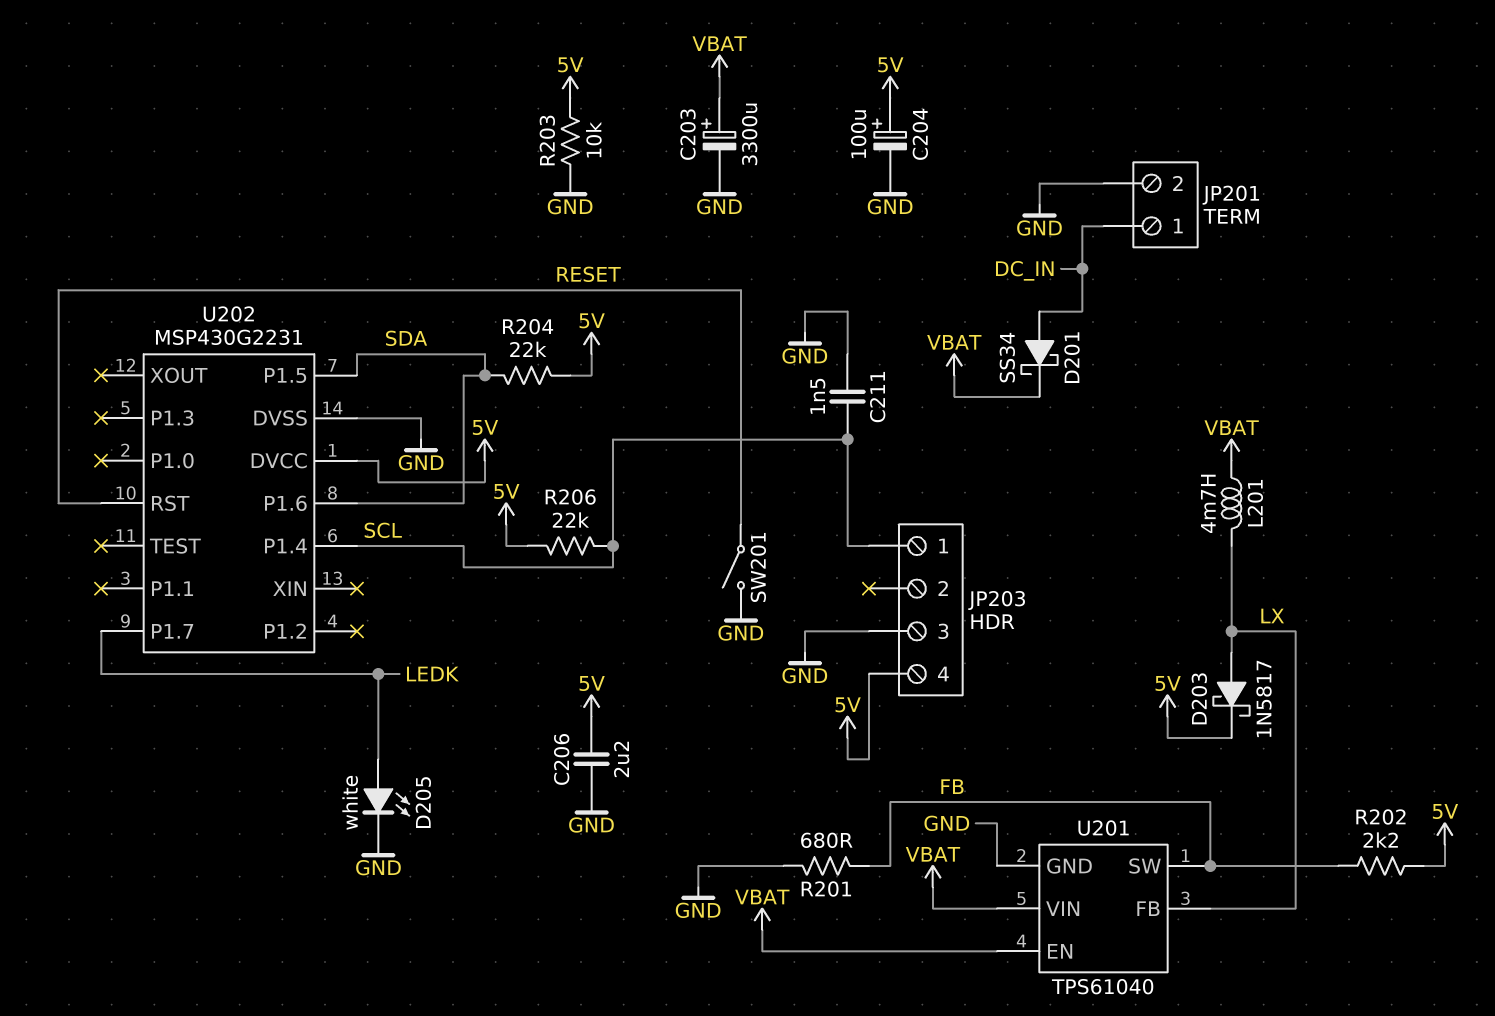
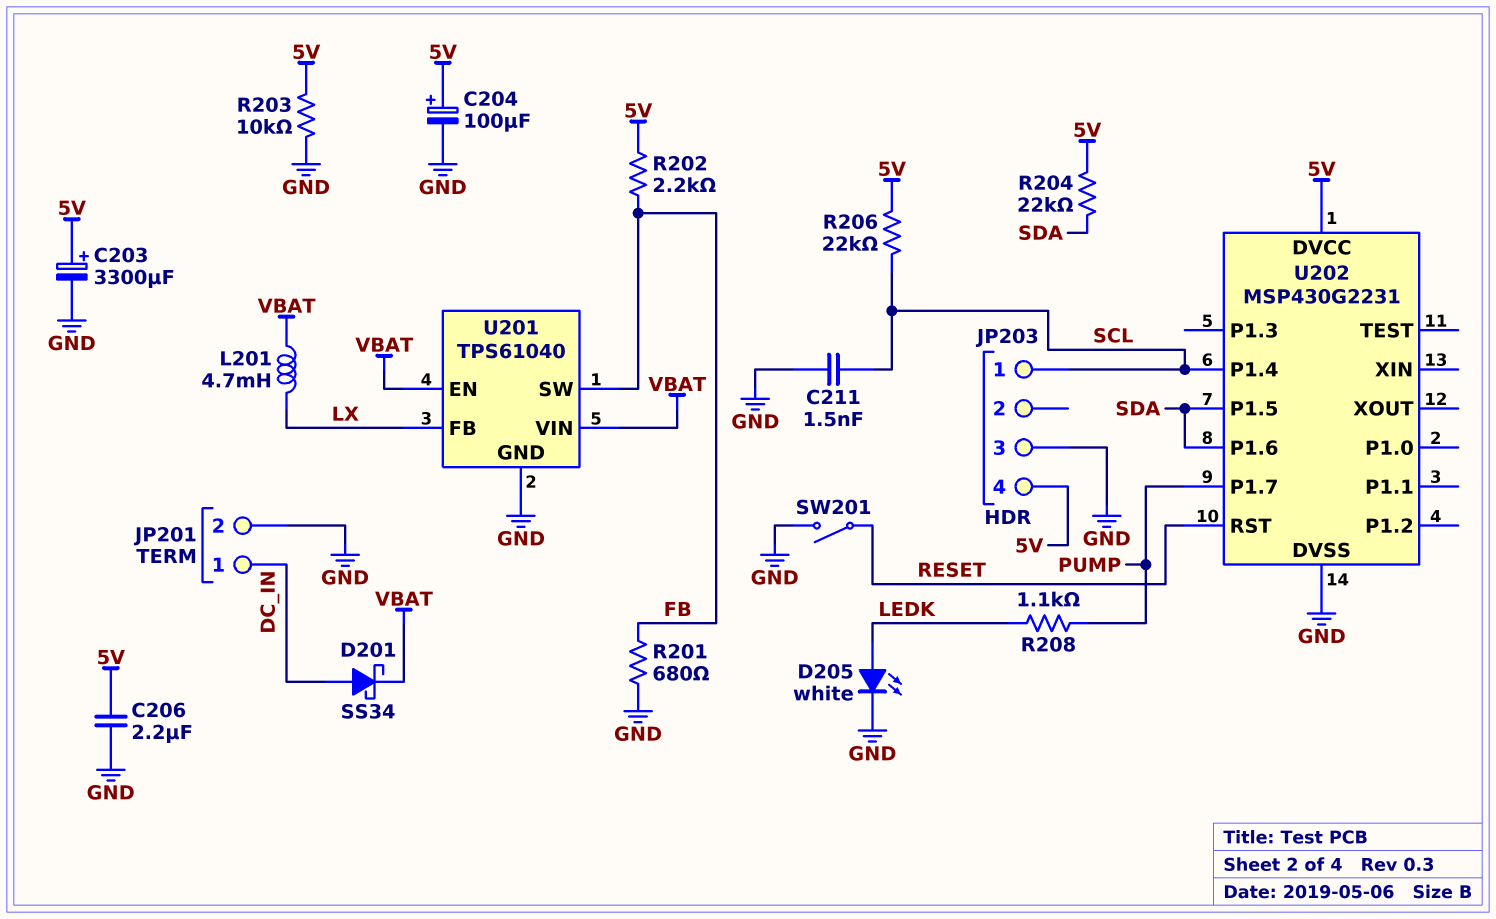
C203: 3300uF (plus VBAT, minus GND) -> 3300uF (plus 5V, minus GND)
D203: schottky 1N5817 (A LX, K 5V) -> none
R208: none -> 1.1k (LEDK, PUMP)
U202 pin P1.7: LEDK -> PUMP

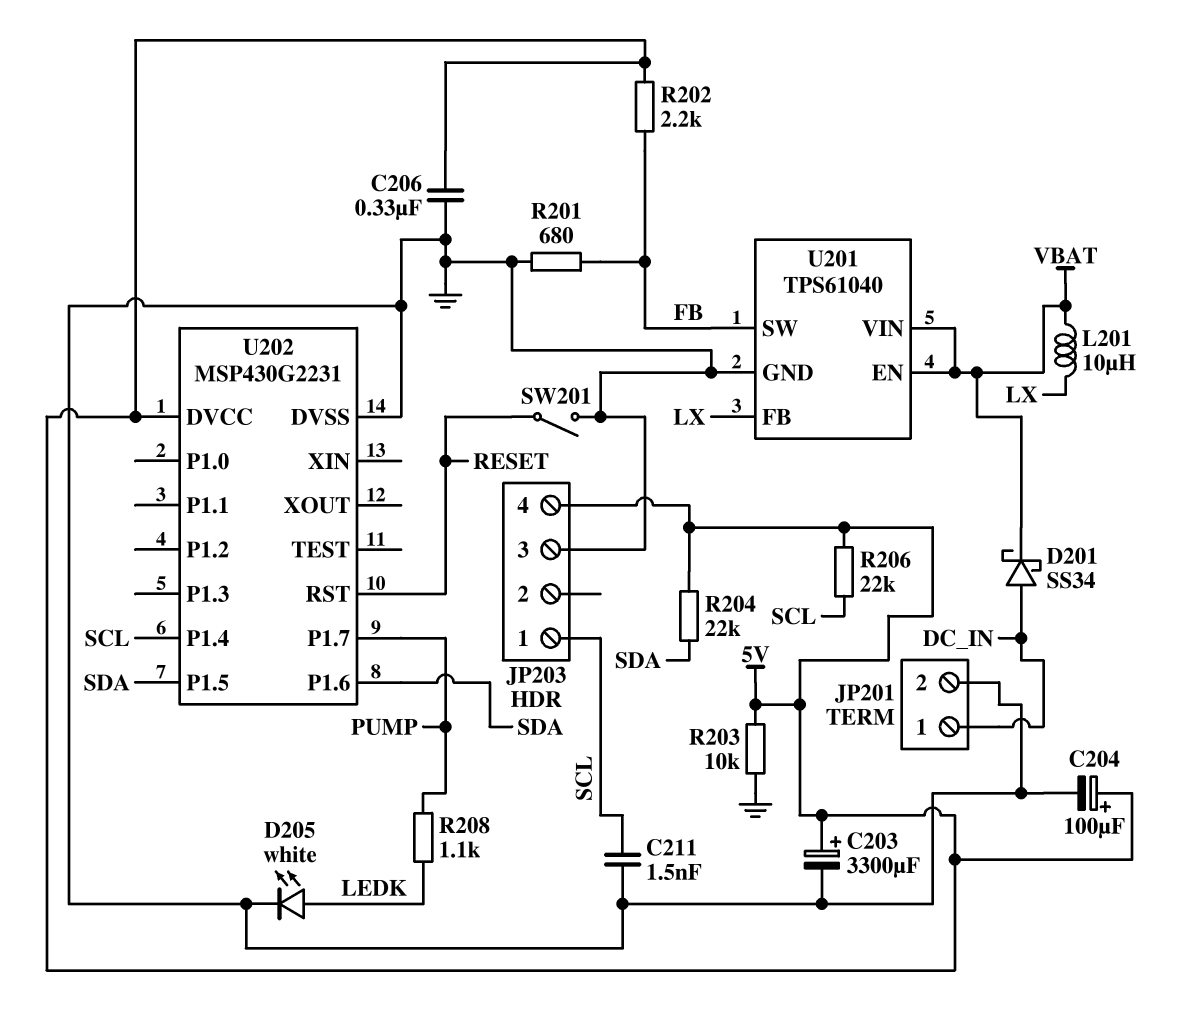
C206: 2.2uF (5V, GND) -> 330nF (5V, GND)
L201: 4.7mH (LX, VBAT) -> 10uH (LX, VBAT)

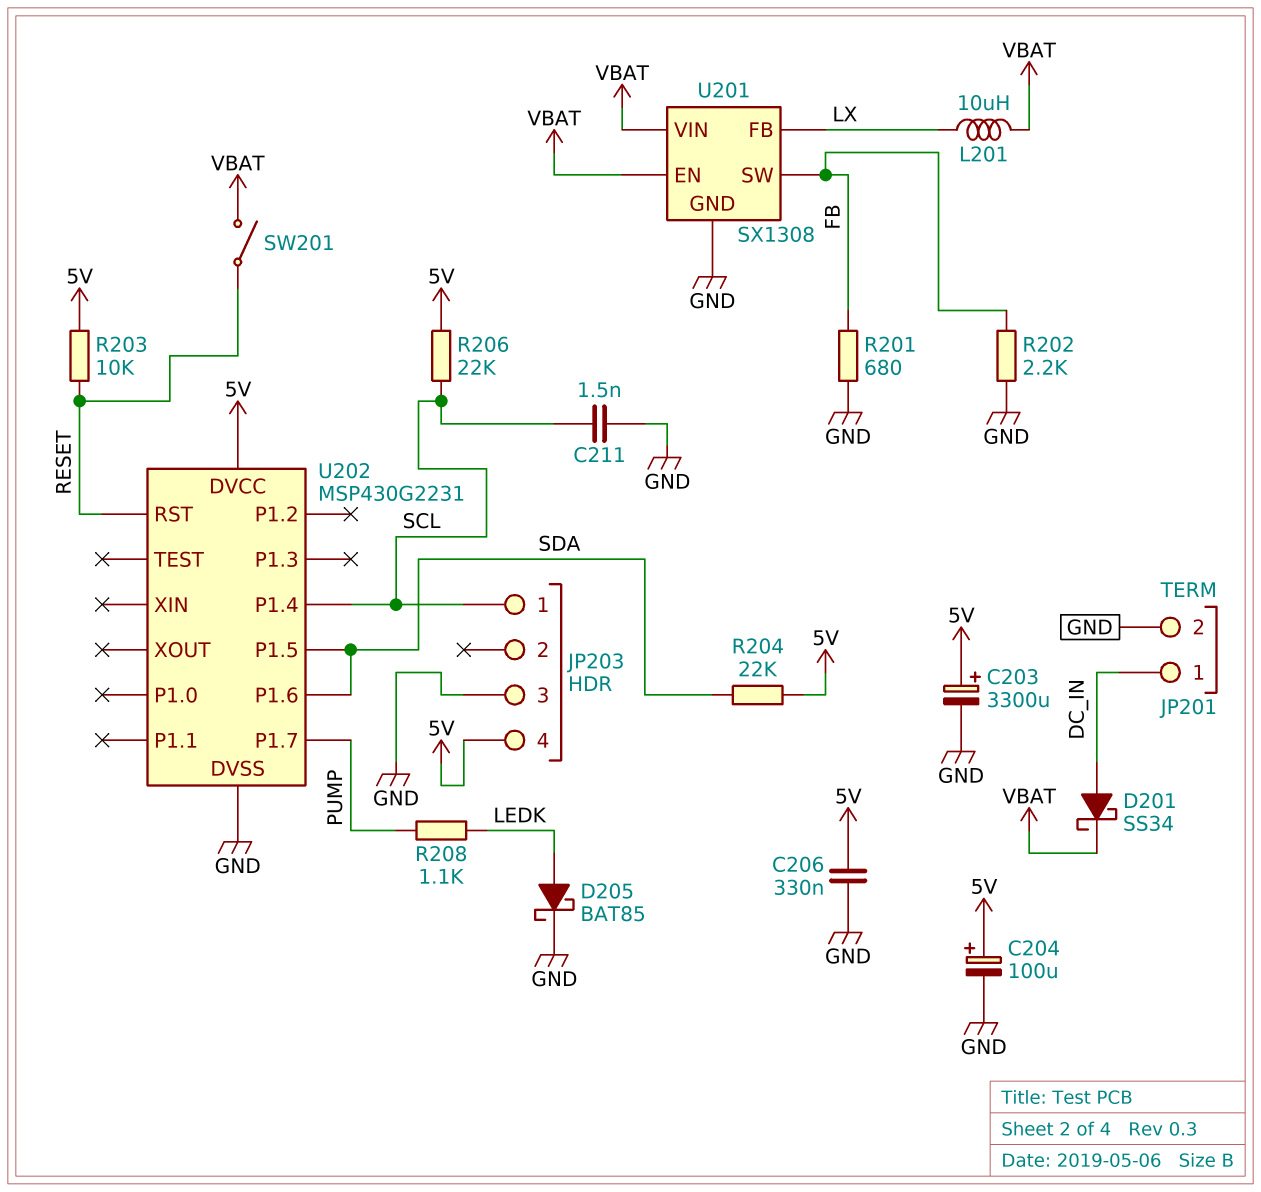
D205: LED white (A LEDK, K GND) -> schottky BAT85 (A LEDK, K GND)
R202: 2.2k (5V, FB) -> 2.2k (FB, GND)
R203: 10k (5V, GND) -> 10k (5V, RESET)
SW201: switch (GND, RESET) -> switch (RESET, VBAT)
U201: TPS61040 -> SX1308

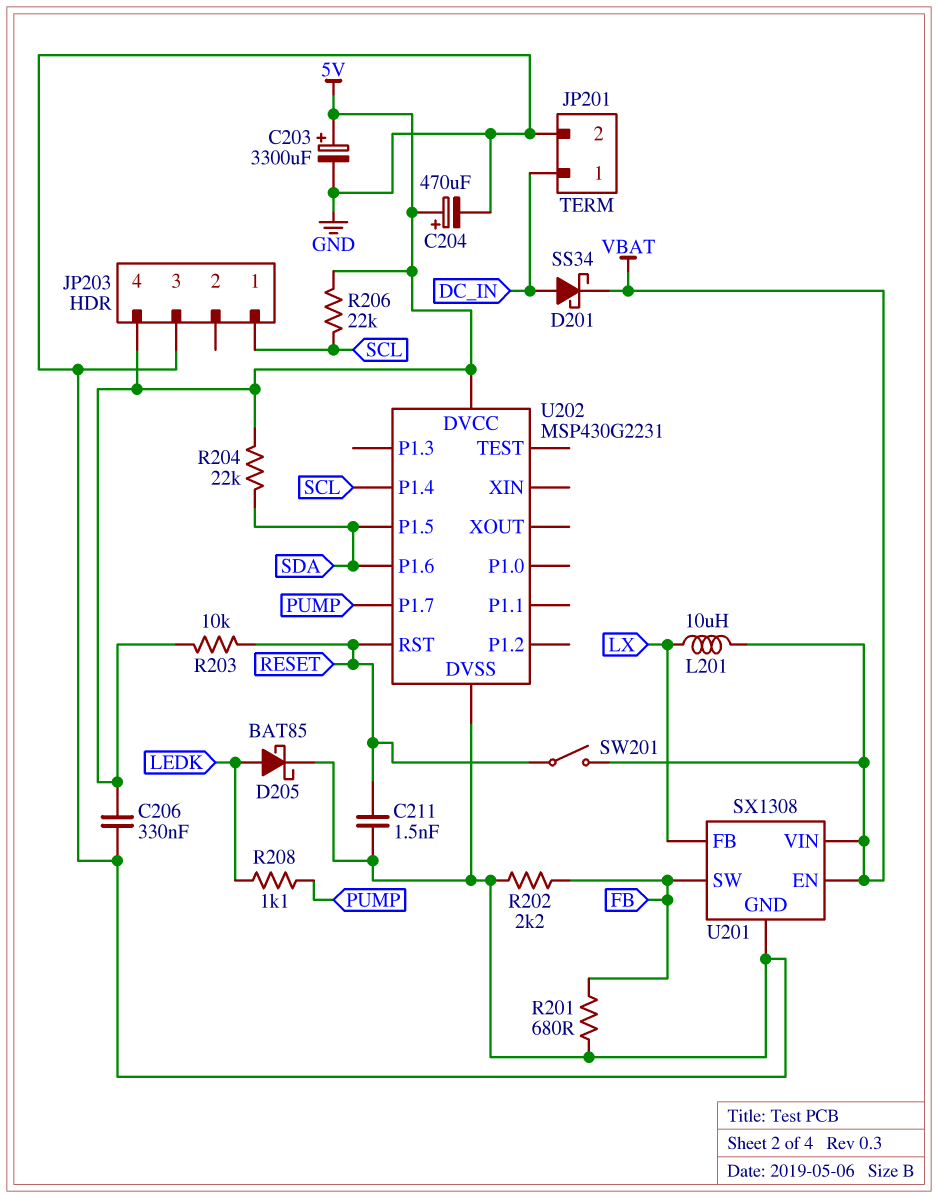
C204: 100uF (plus 5V, minus GND) -> 470uF (plus 5V, minus GND)
C211: 1.5nF (GND, SCL) -> 1.5nF (GND, RESET)

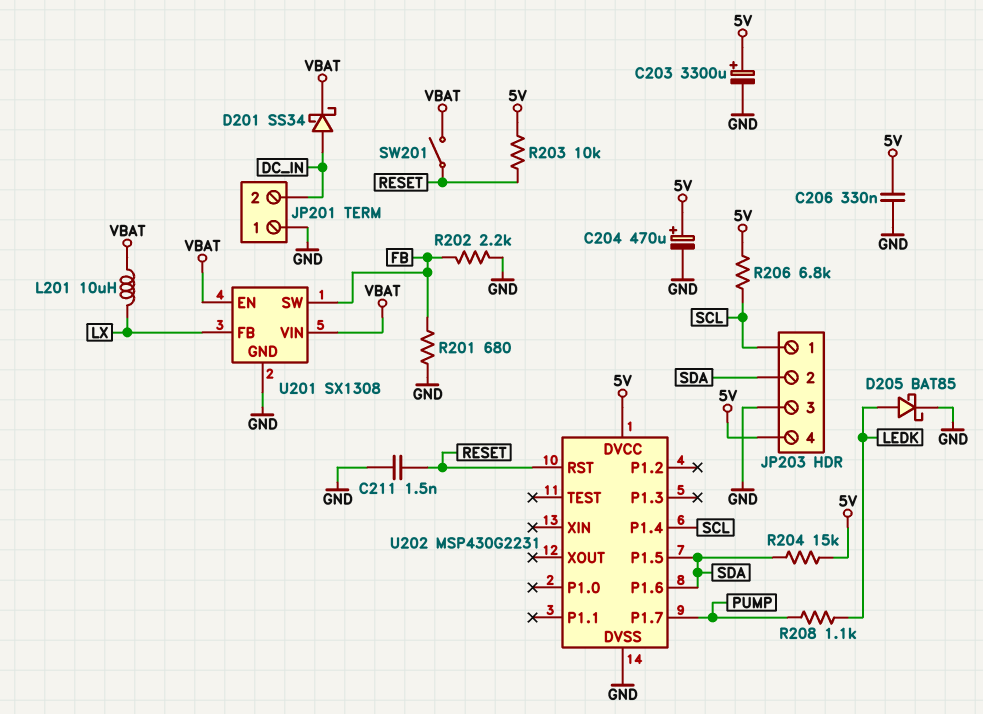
JP201 pin 1: DC_IN -> GND
JP201 pin 2: GND -> DC_IN
JP203 pin 2: none -> SDA
R204: 22k (5V, SDA) -> 15k (5V, SDA)
R206: 22k (5V, SCL) -> 6.8k (5V, SCL)

